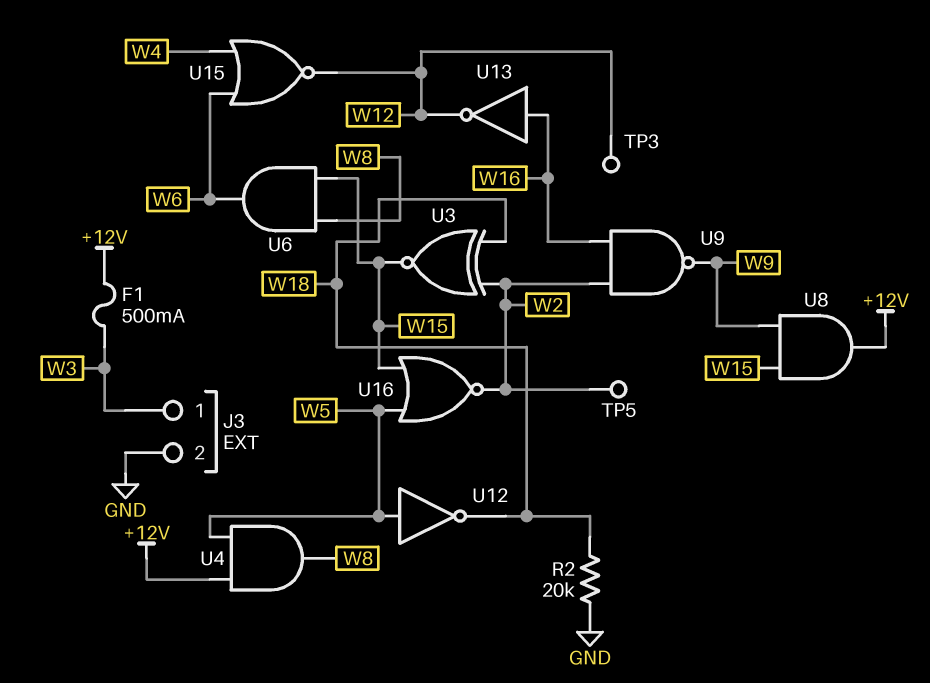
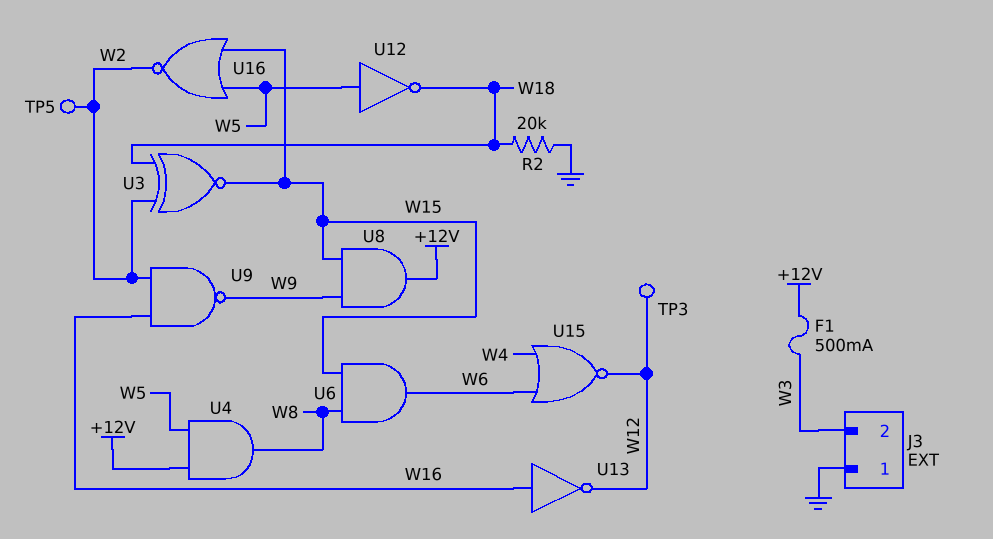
J3 pin 1: W3 -> GND
J3 pin 2: GND -> W3

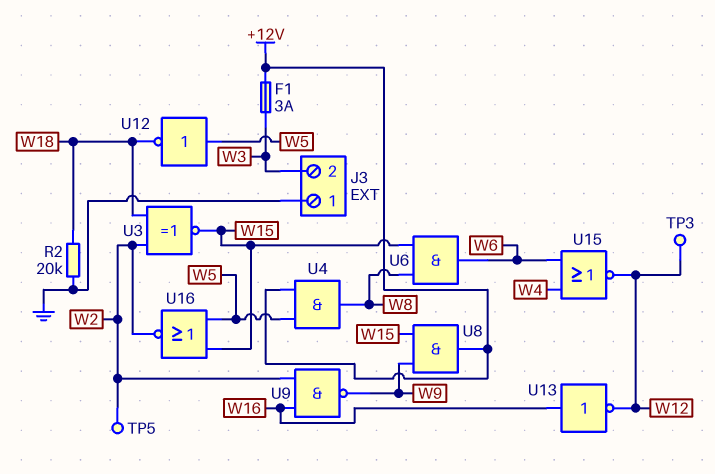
F1: 500mA (+12V, W3) -> 3A (+12V, W3)

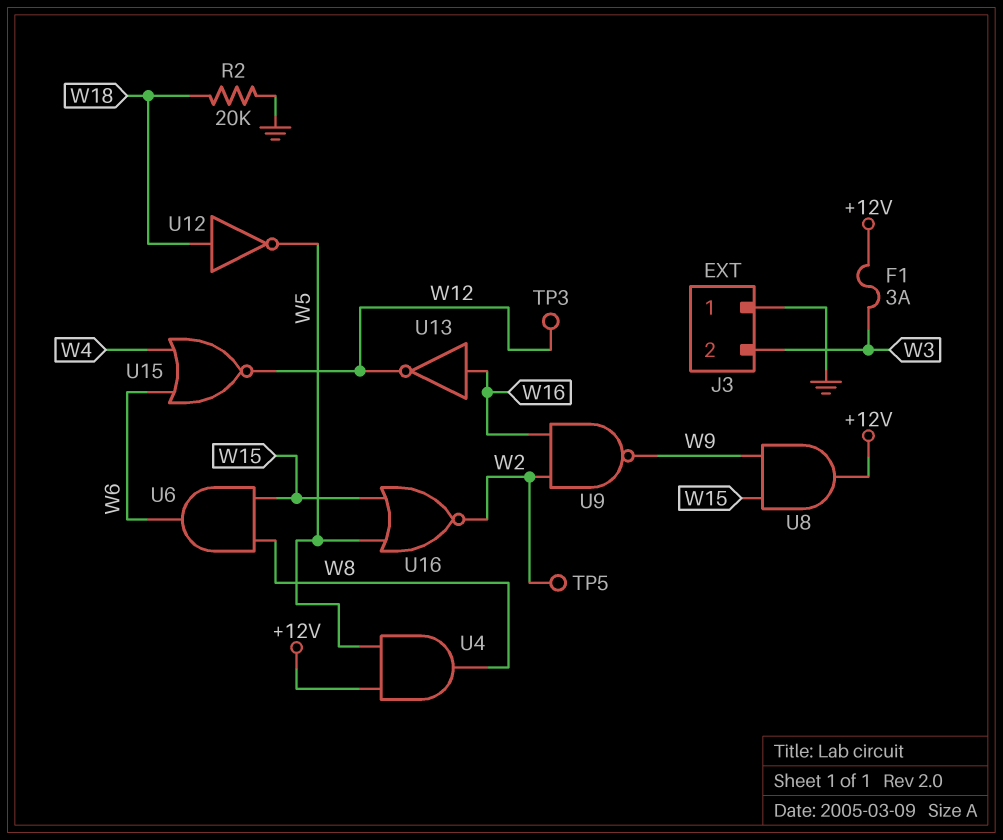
U3: XNOR (in W2, in W18, out W15) -> none
U12: NOT (in W5, out W18) -> NOT (in W18, out W5)

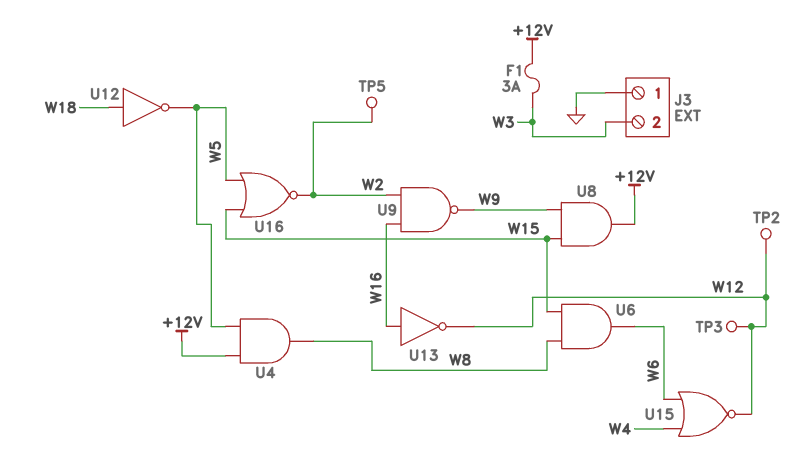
R2: 20k (GND, W18) -> none
TP2: none -> test point (W12)

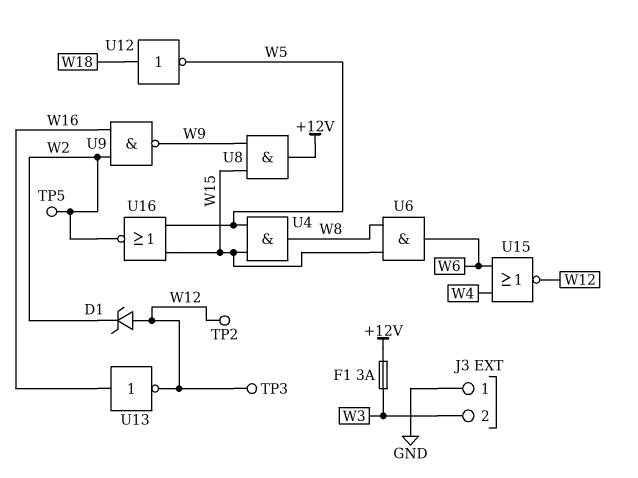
D1: none -> zener (A W12, K W2)
U4: AND (in +12V, in W5, out W8) -> AND (in W5, in W15, out W8)

